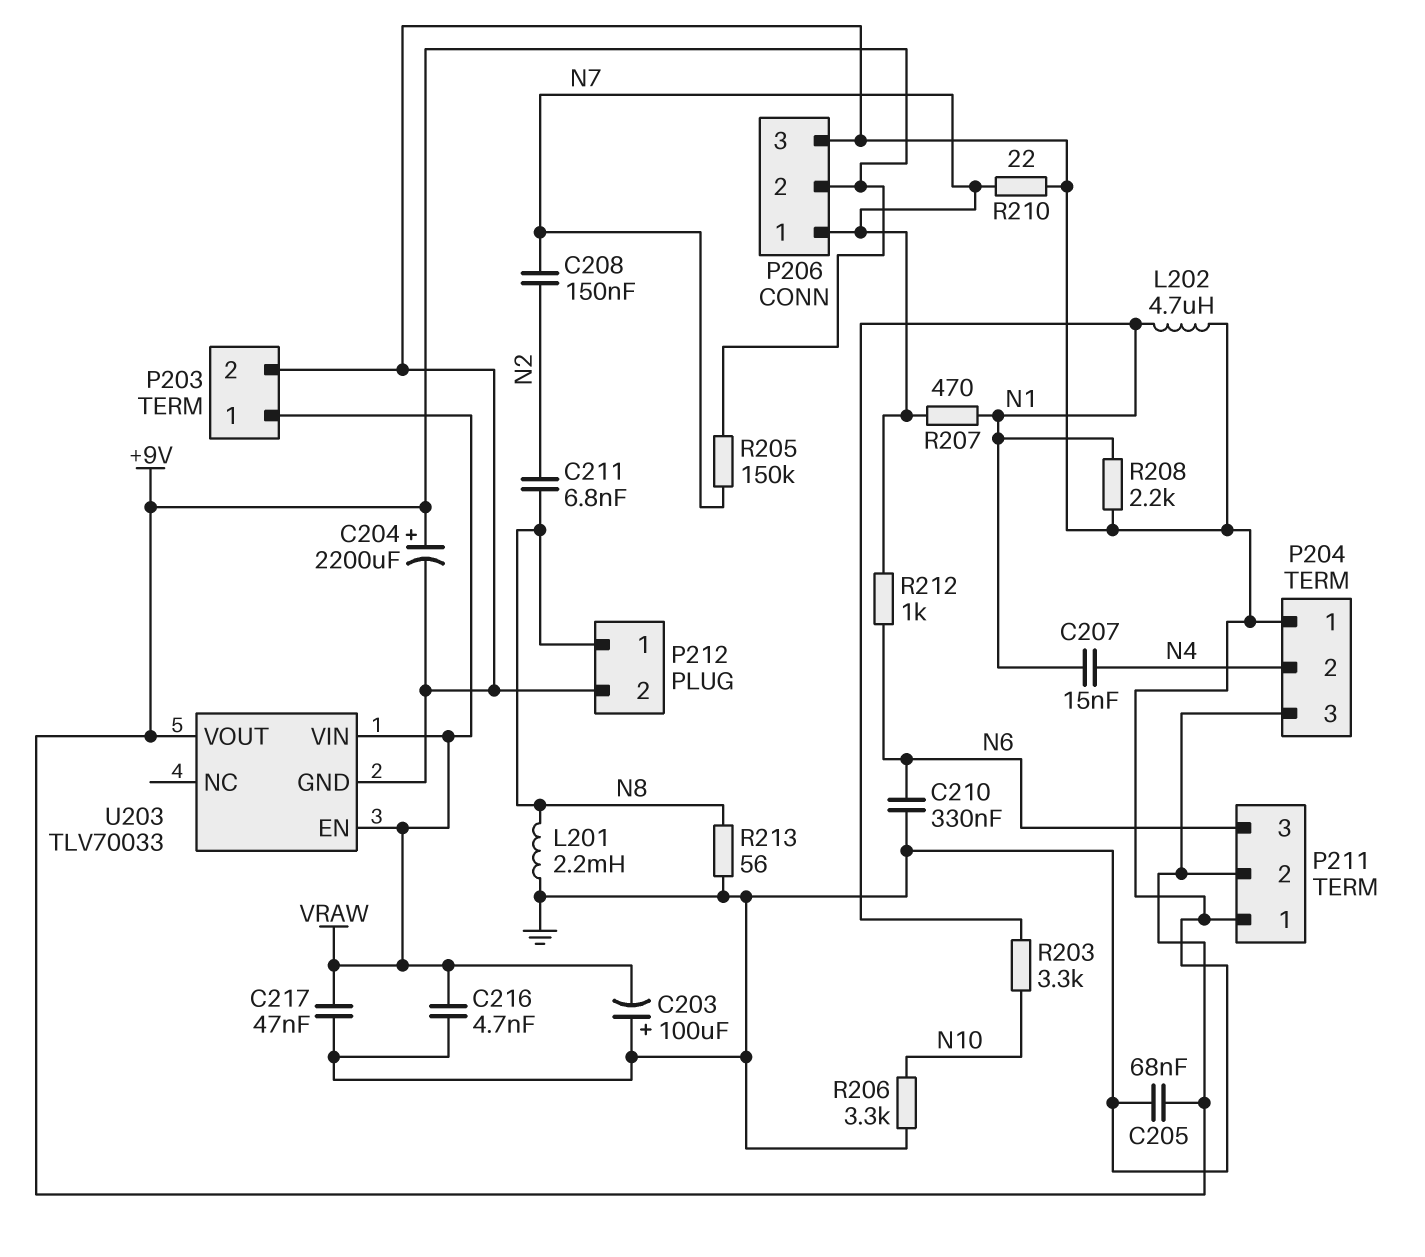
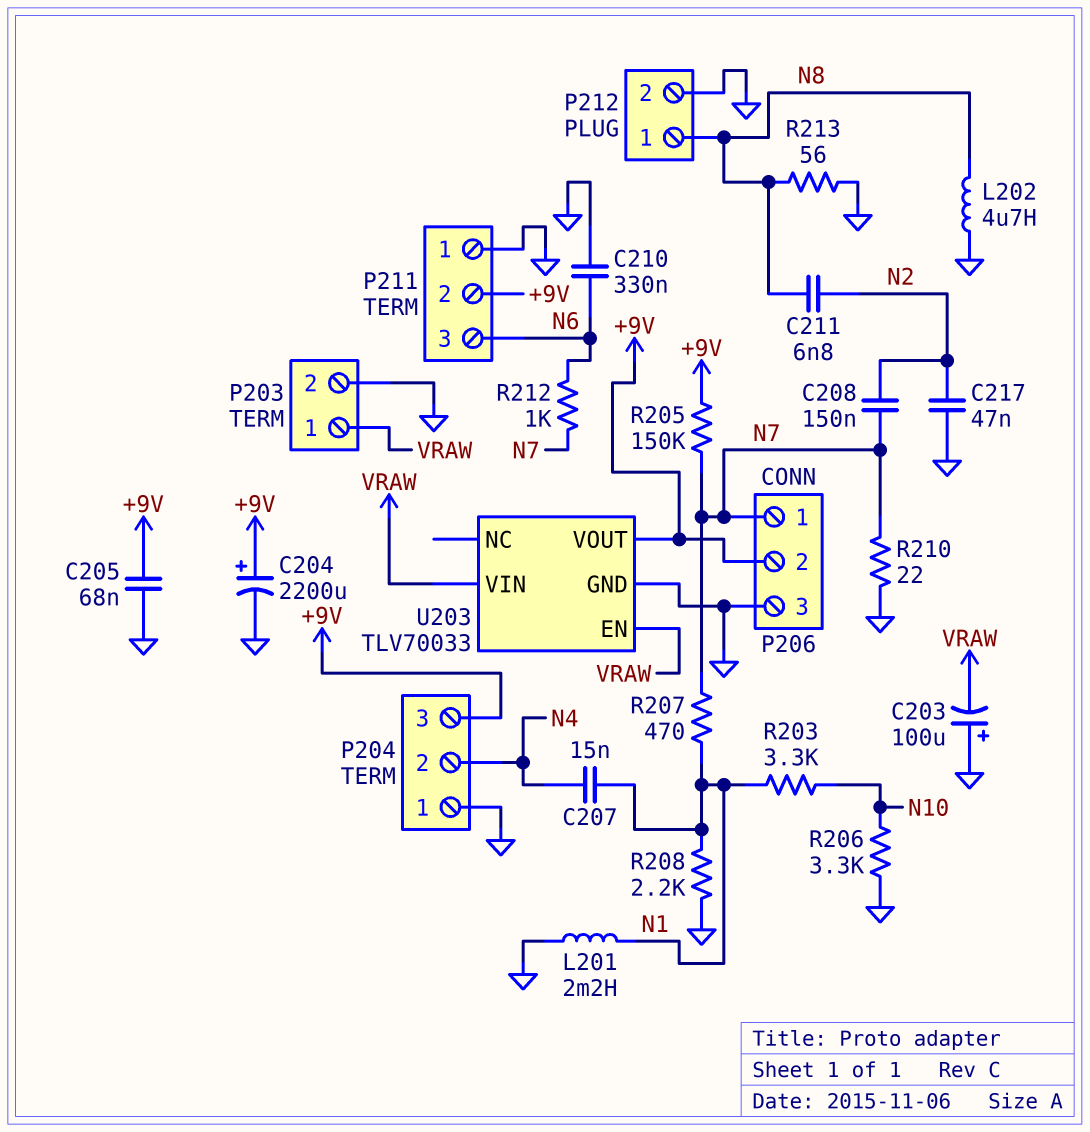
C216: 4.7nF (GND, VRAW) -> none
C217: 47nF (GND, VRAW) -> 47nF (GND, N2)
L201: 2.2mH (GND, N8) -> 2.2mH (GND, N1)
L202: 4.7uH (GND, N1) -> 4.7uH (GND, N8)

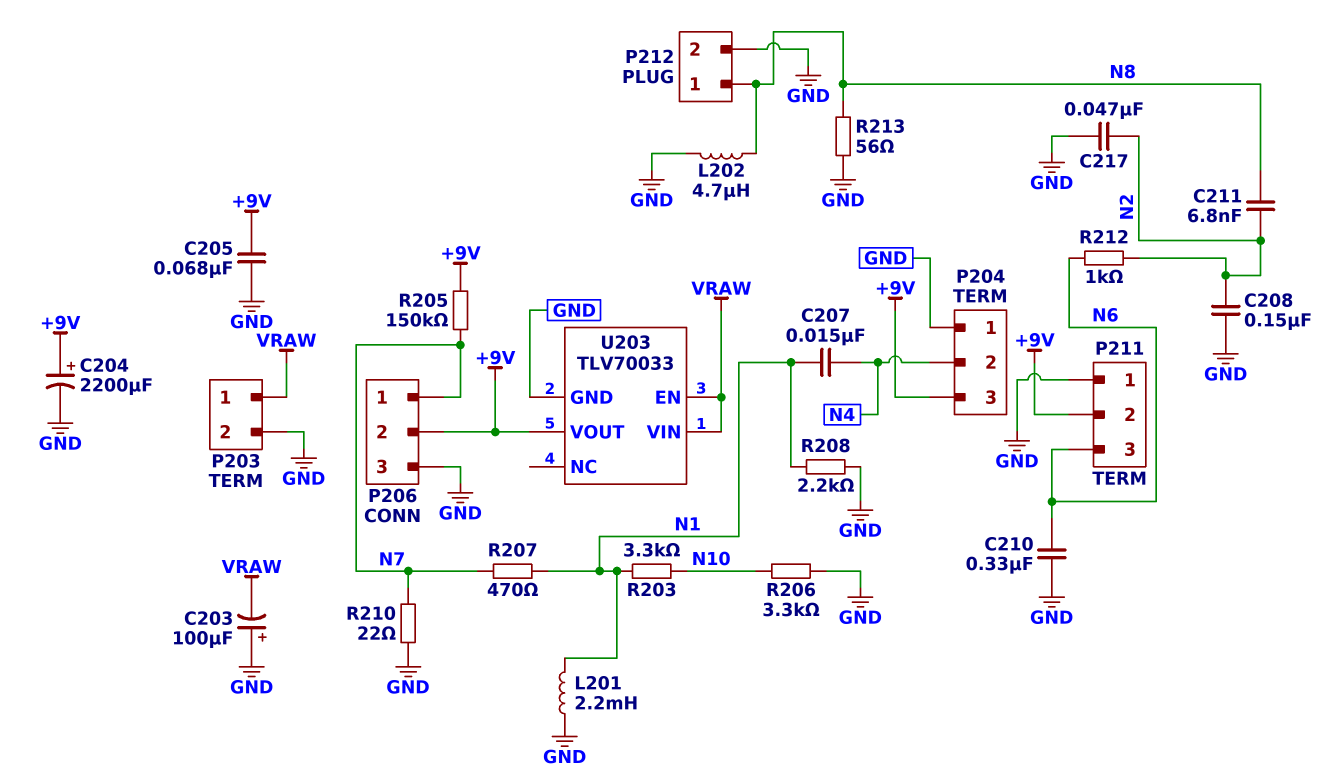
C208: 150nF (N2, N7) -> 150nF (GND, N2)
R212: 1k (N6, N7) -> 1k (N2, N6)

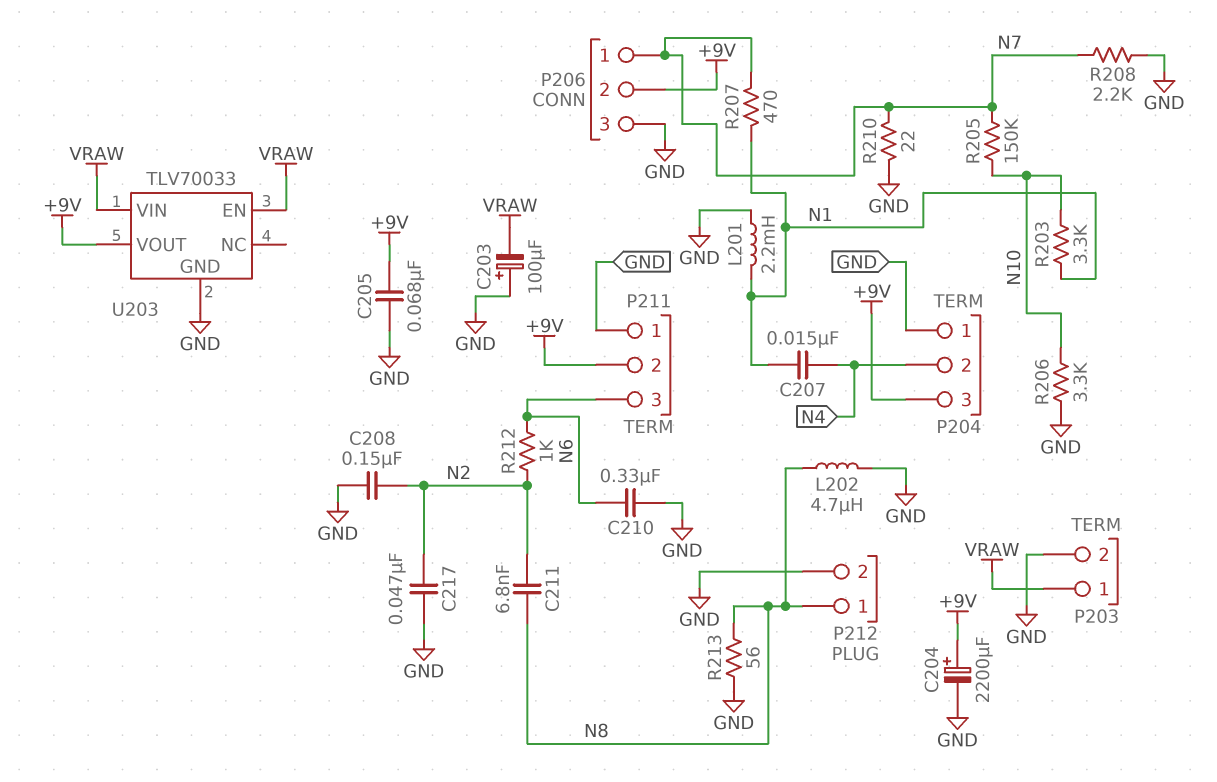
R205: 150k (+9V, N7) -> 150k (N7, N10)
R208: 2.2k (GND, N1) -> 2.2k (GND, N7)

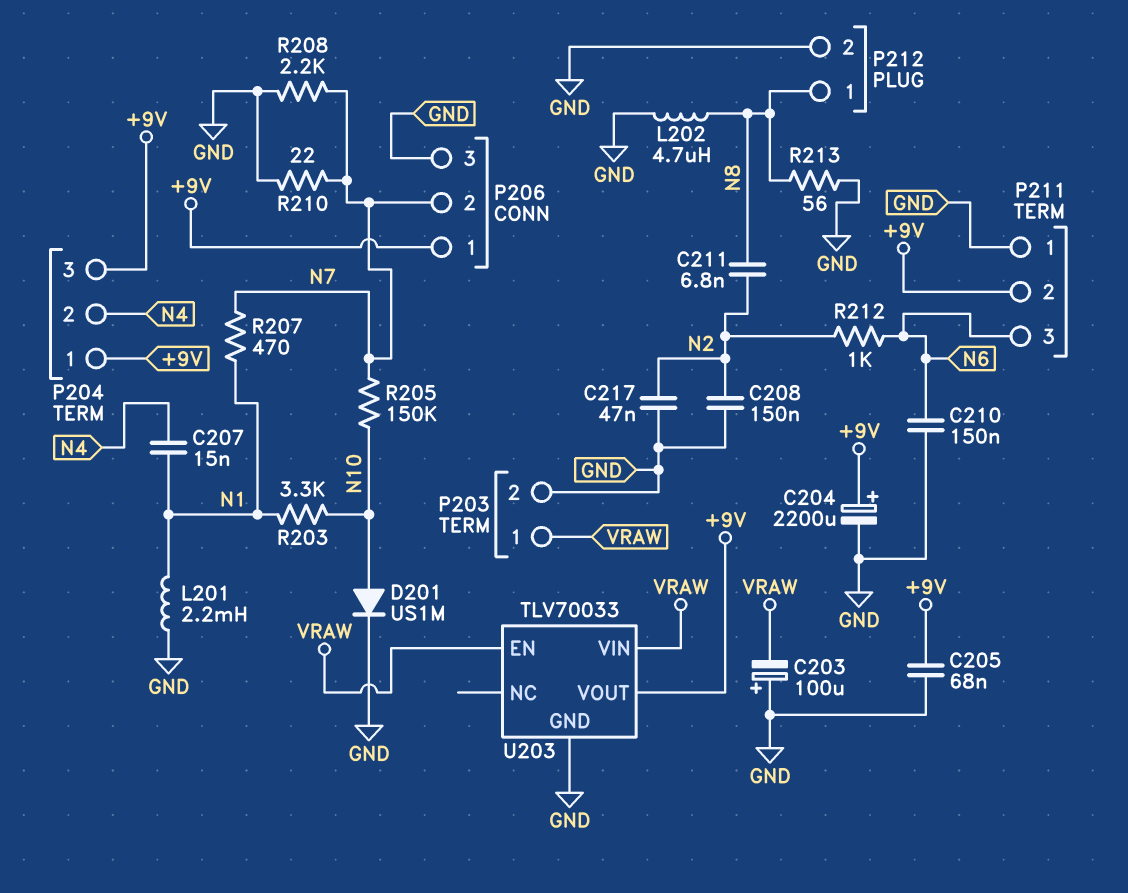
C210: 330nF (GND, N6) -> 150nF (GND, N6)
D201: none -> diode US1M (A N10, K GND)
P204 pin 1: GND -> +9V
P206 pin 1: N7 -> +9V
P206 pin 2: +9V -> N7
R206: 3.3k (GND, N10) -> none

